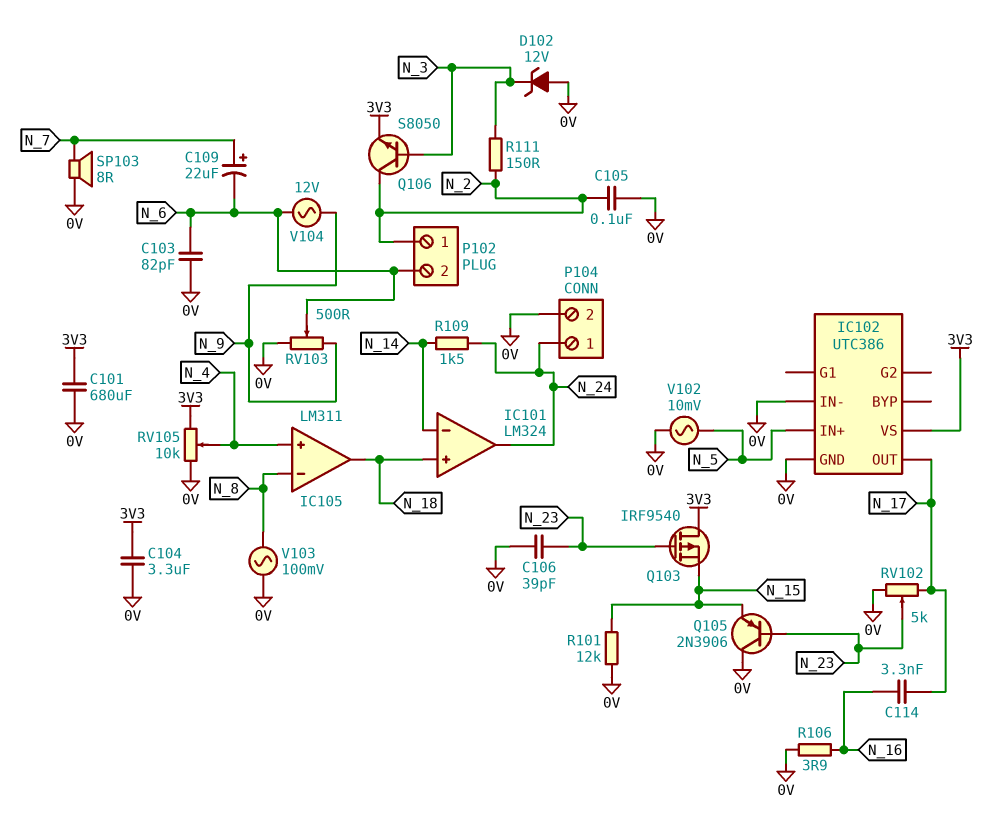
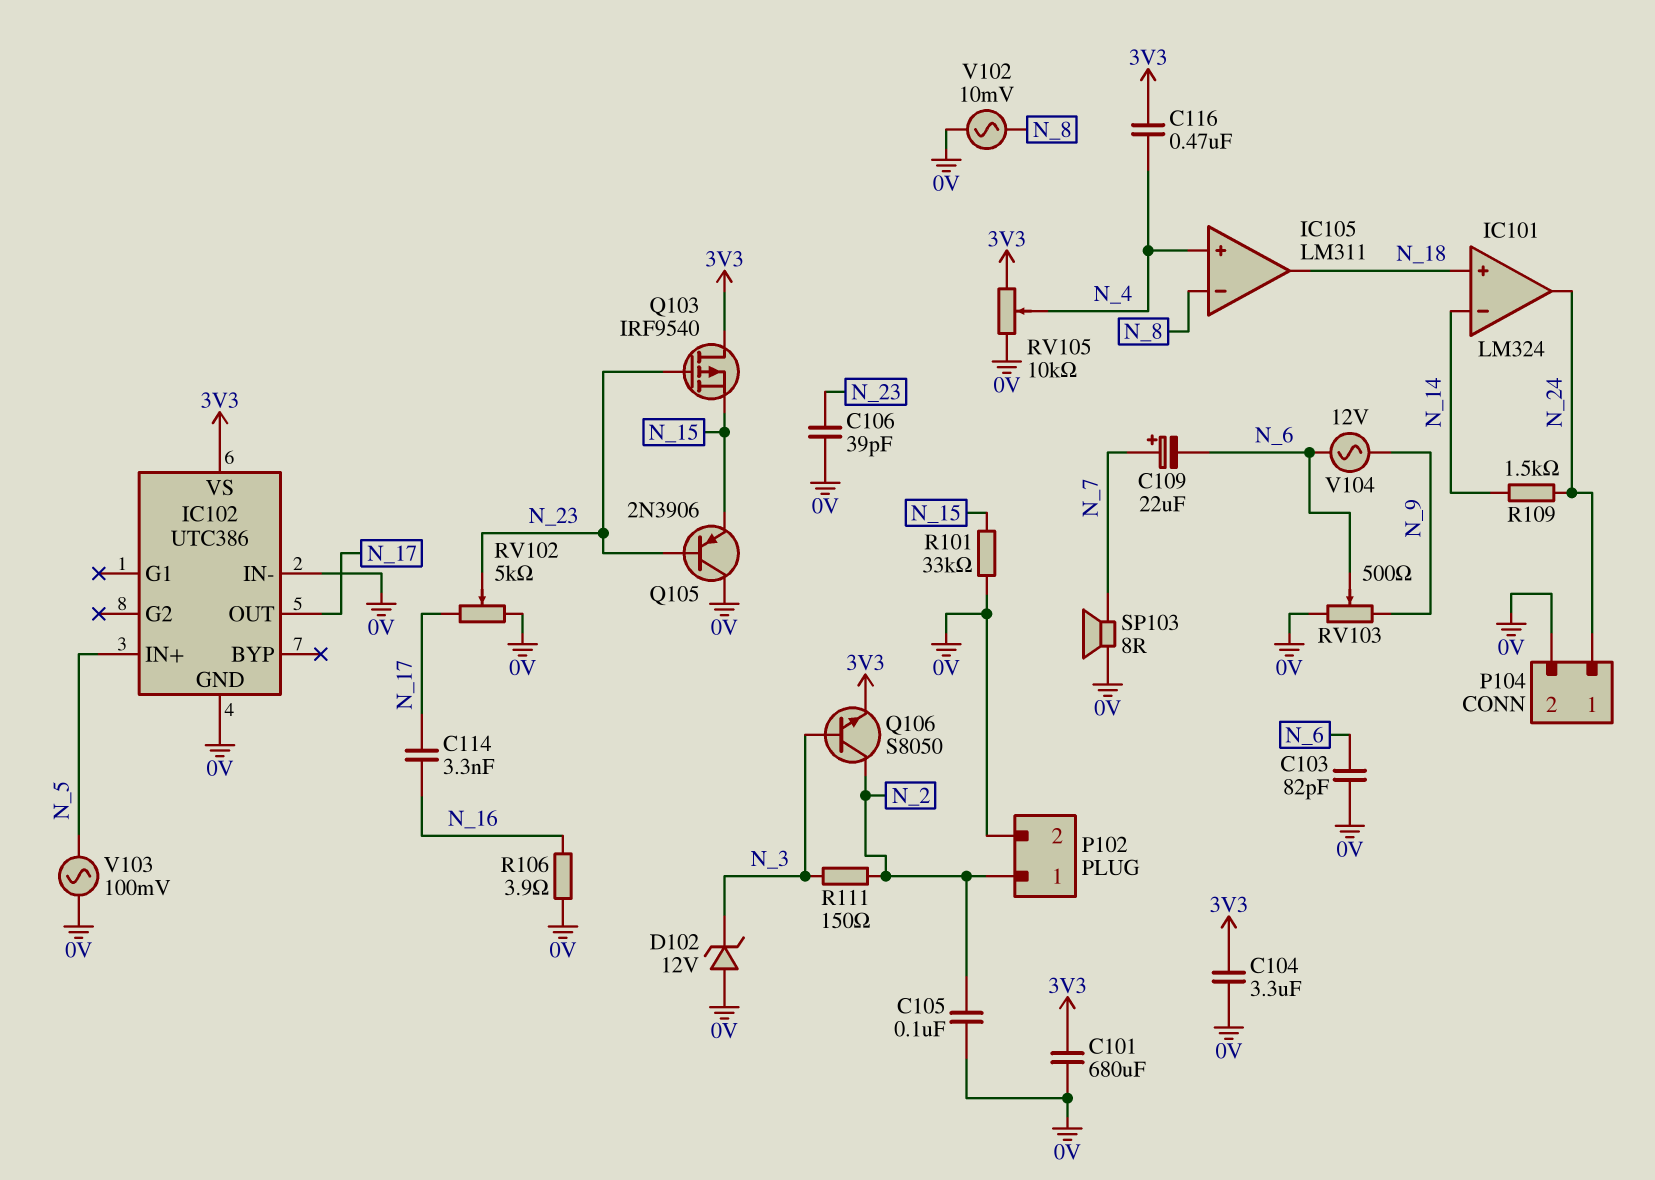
C116: none -> 470nF (3V3, N_4)
P102 pin 2: N_6 -> 0V
R101: 12k (0V, N_15) -> 33k (0V, N_15)
V102: AC 10mV (0V, N_5) -> AC 10mV (0V, N_8)
V103: AC 100mV (0V, N_8) -> AC 100mV (0V, N_5)

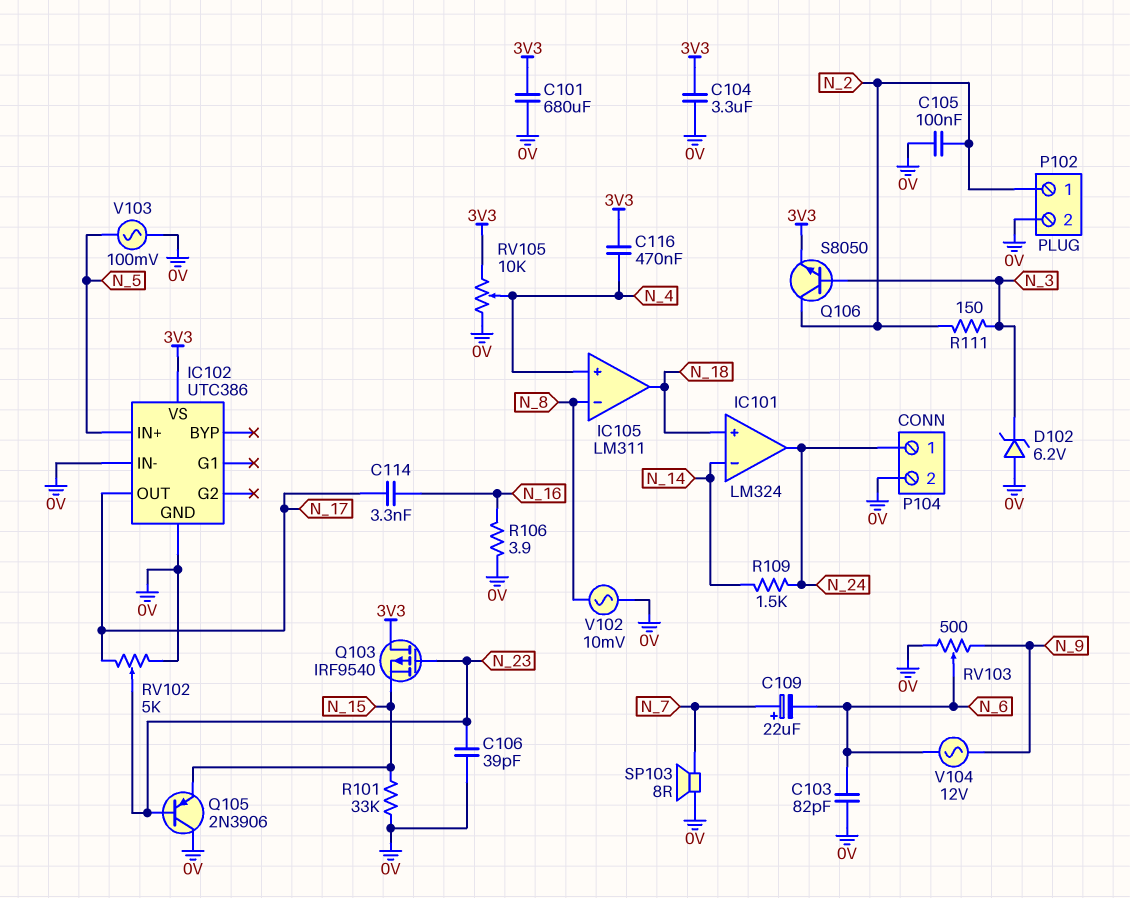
D102: zener 12V (A 0V, K N_3) -> zener 6.2V (A 0V, K N_3)

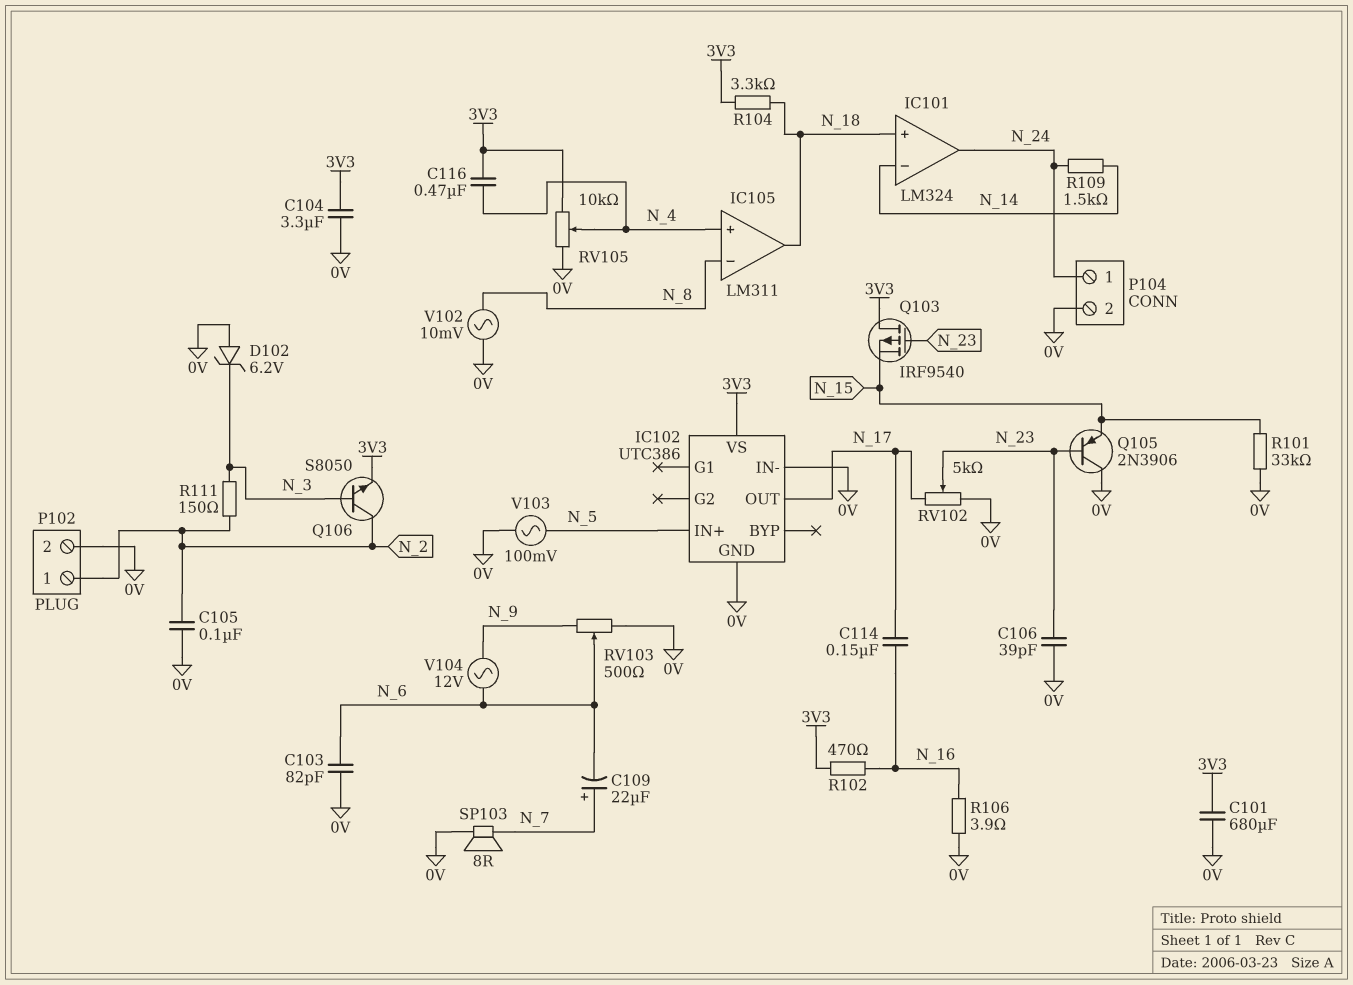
C114: 3.3nF (N_16, N_17) -> 150nF (N_16, N_17)
R102: none -> 470 (3V3, N_16)
R104: none -> 3.3k (3V3, N_18)

